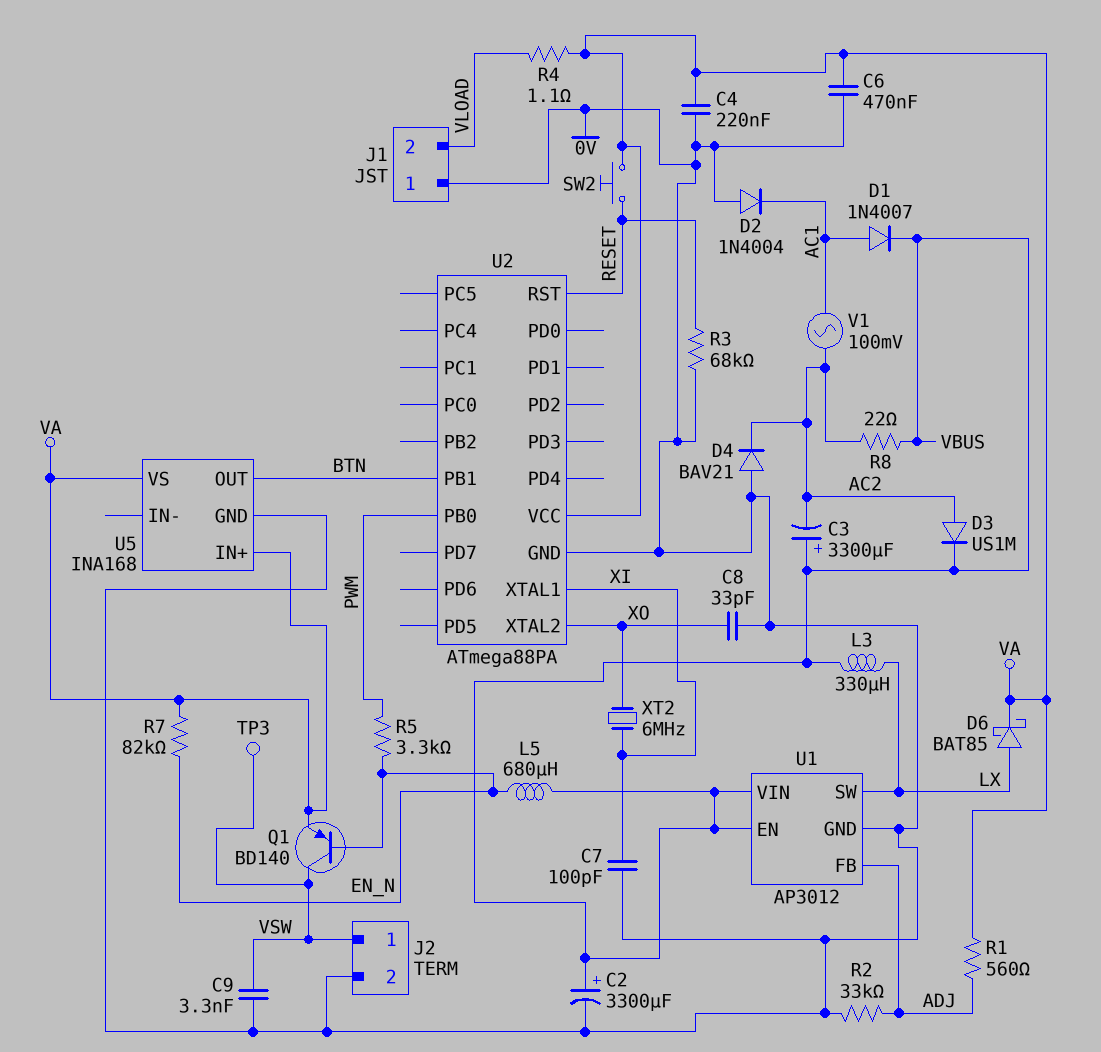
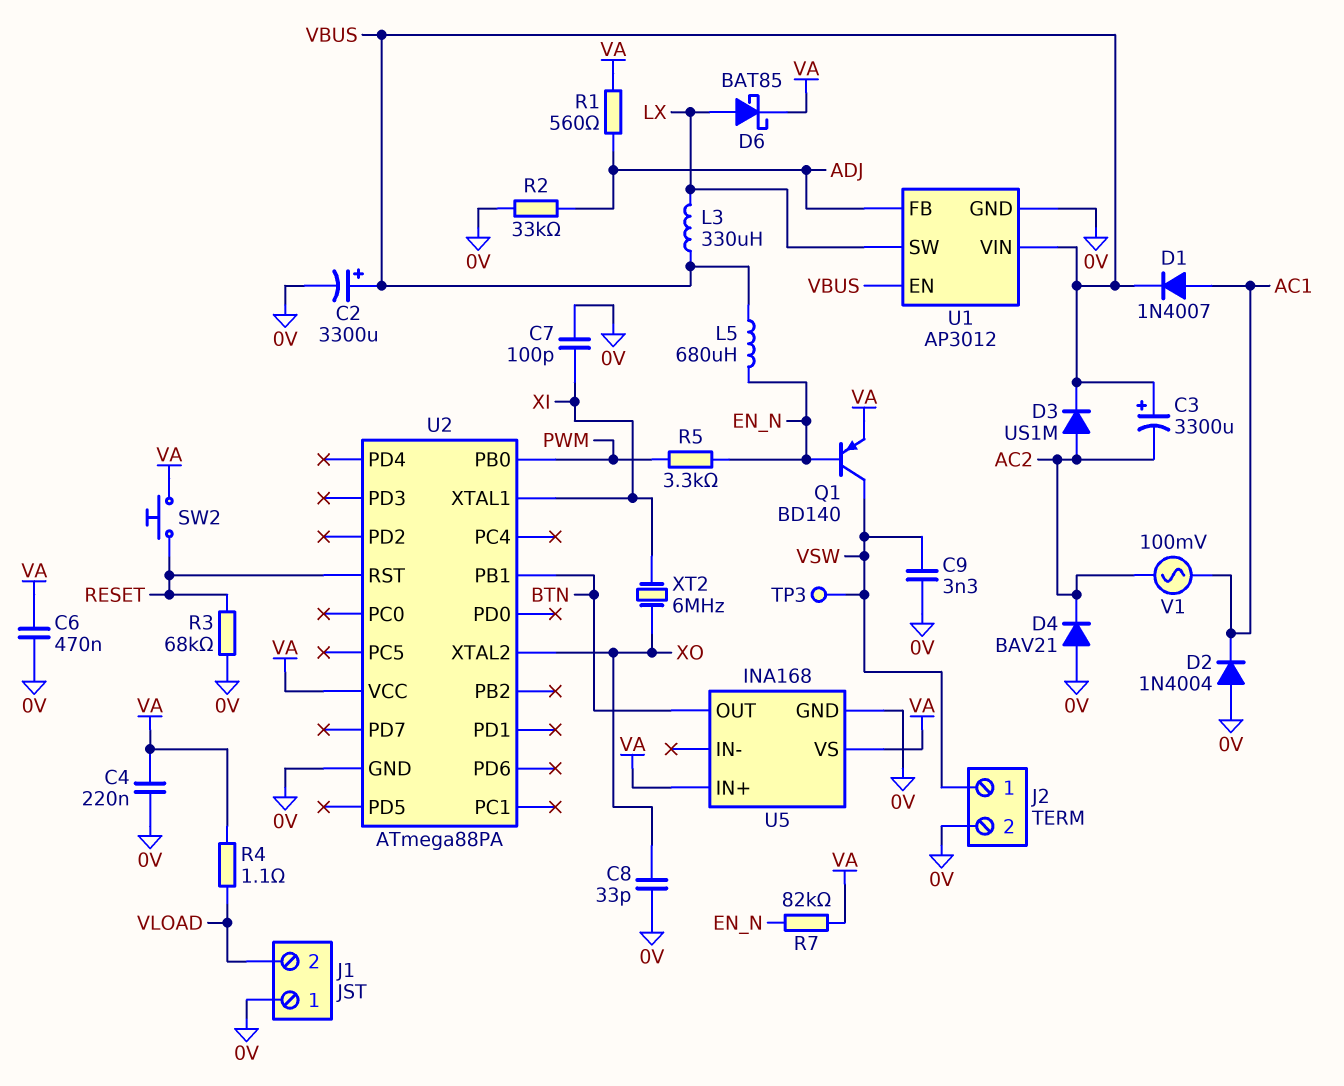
R8: 22 (AC2, VBUS) -> none

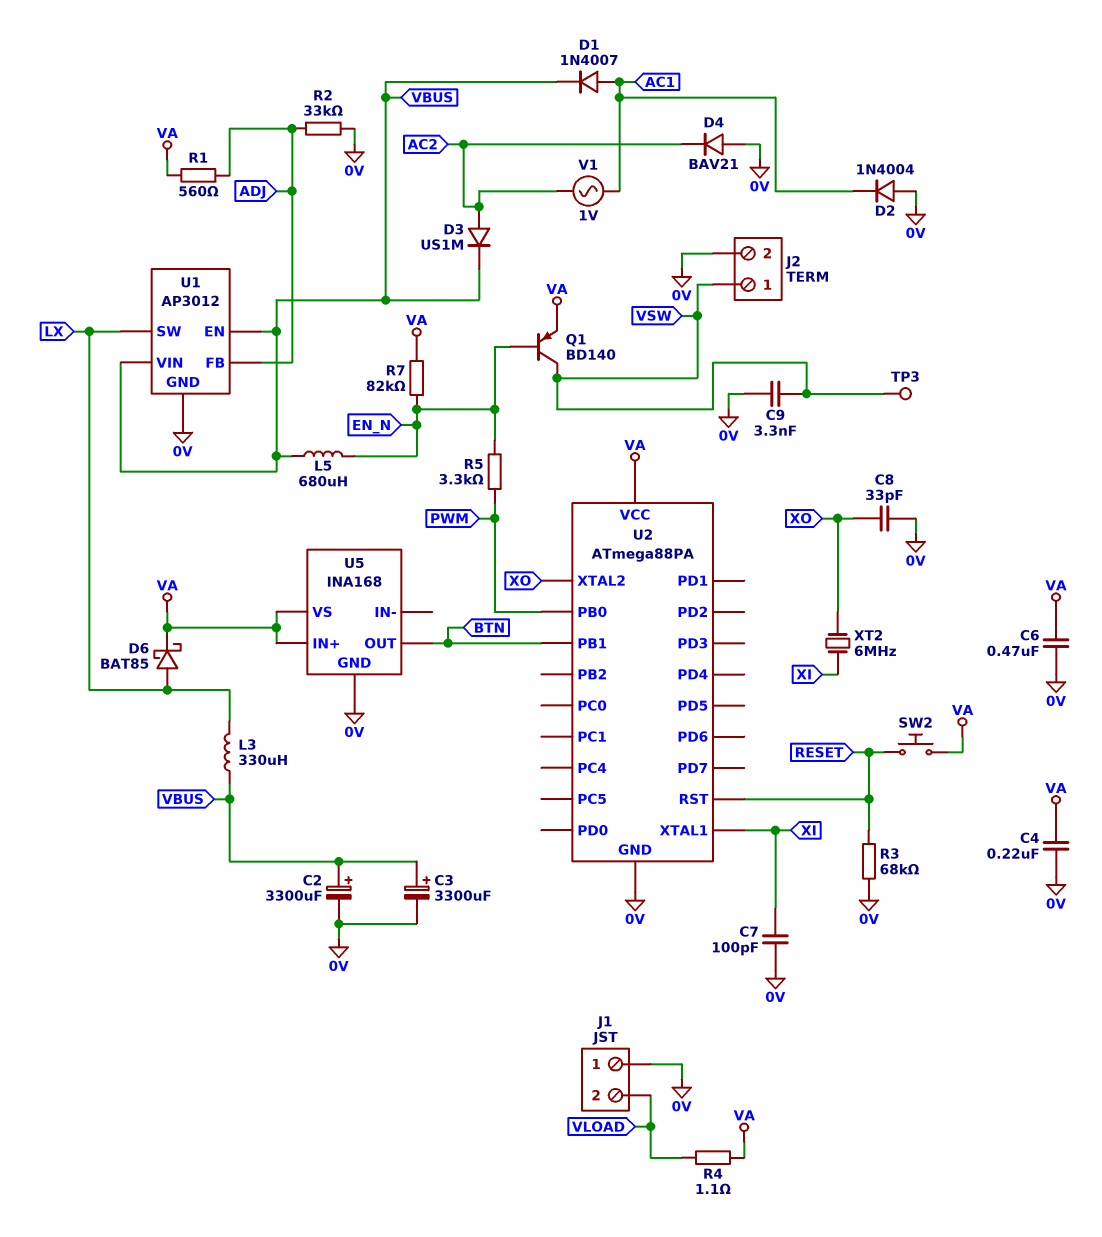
C3: 3300uF (plus VBUS, minus AC2) -> 3300uF (plus VBUS, minus 0V)
V1: AC 100mV (AC1, AC2) -> AC 1V (AC1, AC2)

